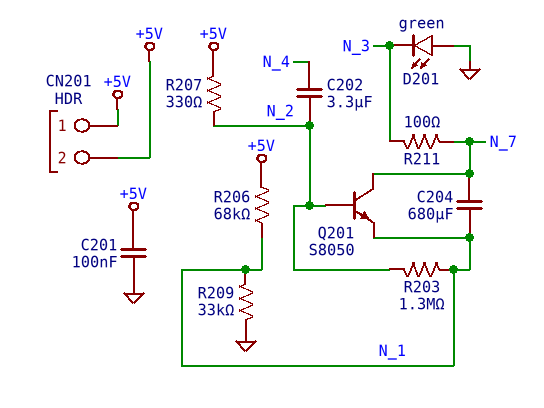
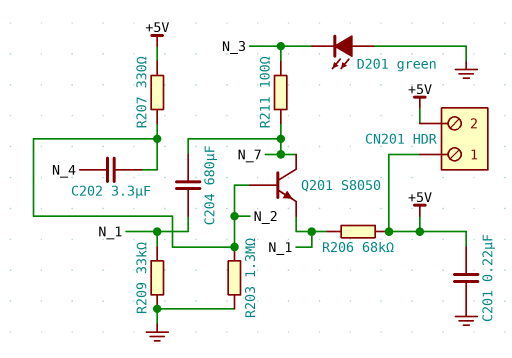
C201: 100nF (+5V, GND) -> 220nF (+5V, GND)
R203: 1.3M (N_1, N_2) -> 1.3M (GND, N_2)

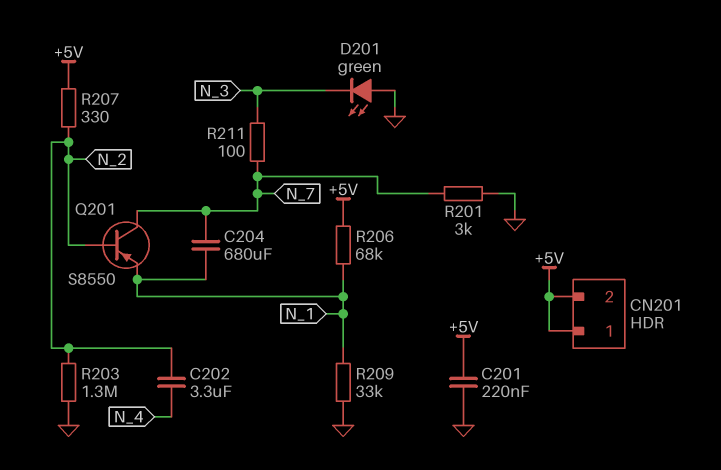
Q201: NPN S8050 (B N_2, C N_7, E N_1) -> PNP S8550 (B N_2, C N_7, E N_1)
R201: none -> 3k (GND, N_7)

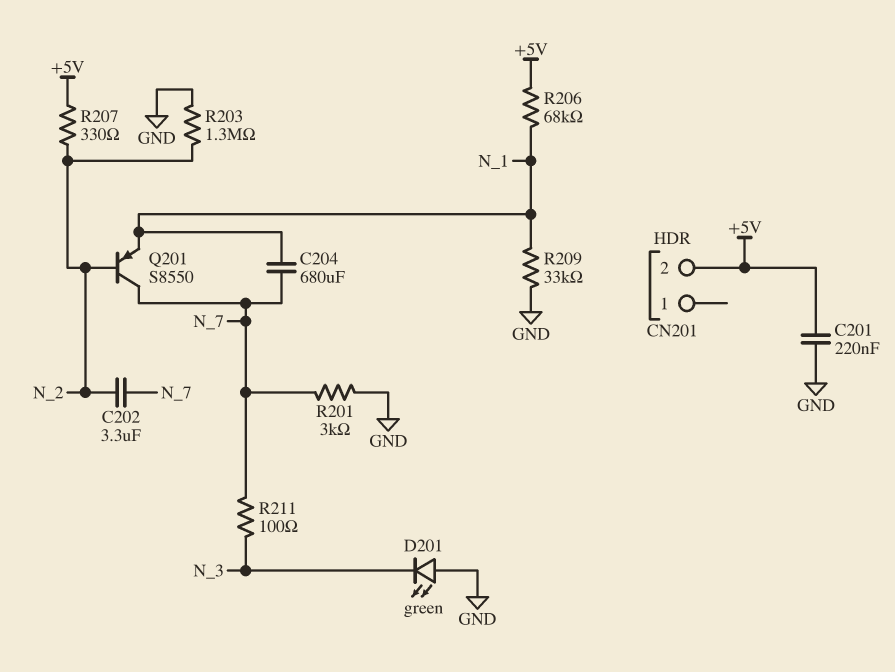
C202: 3.3uF (N_2, N_4) -> 3.3uF (N_2, N_7)
CN201 pin 1: +5V -> none

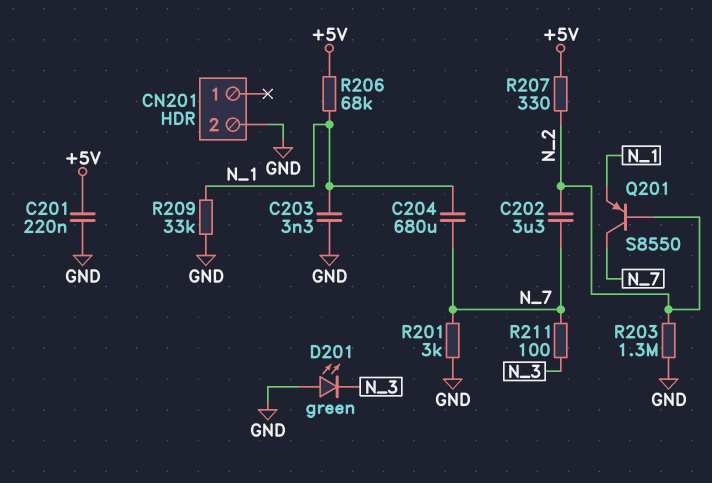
C203: none -> 3.3nF (GND, N_1)
CN201 pin 2: +5V -> GND

